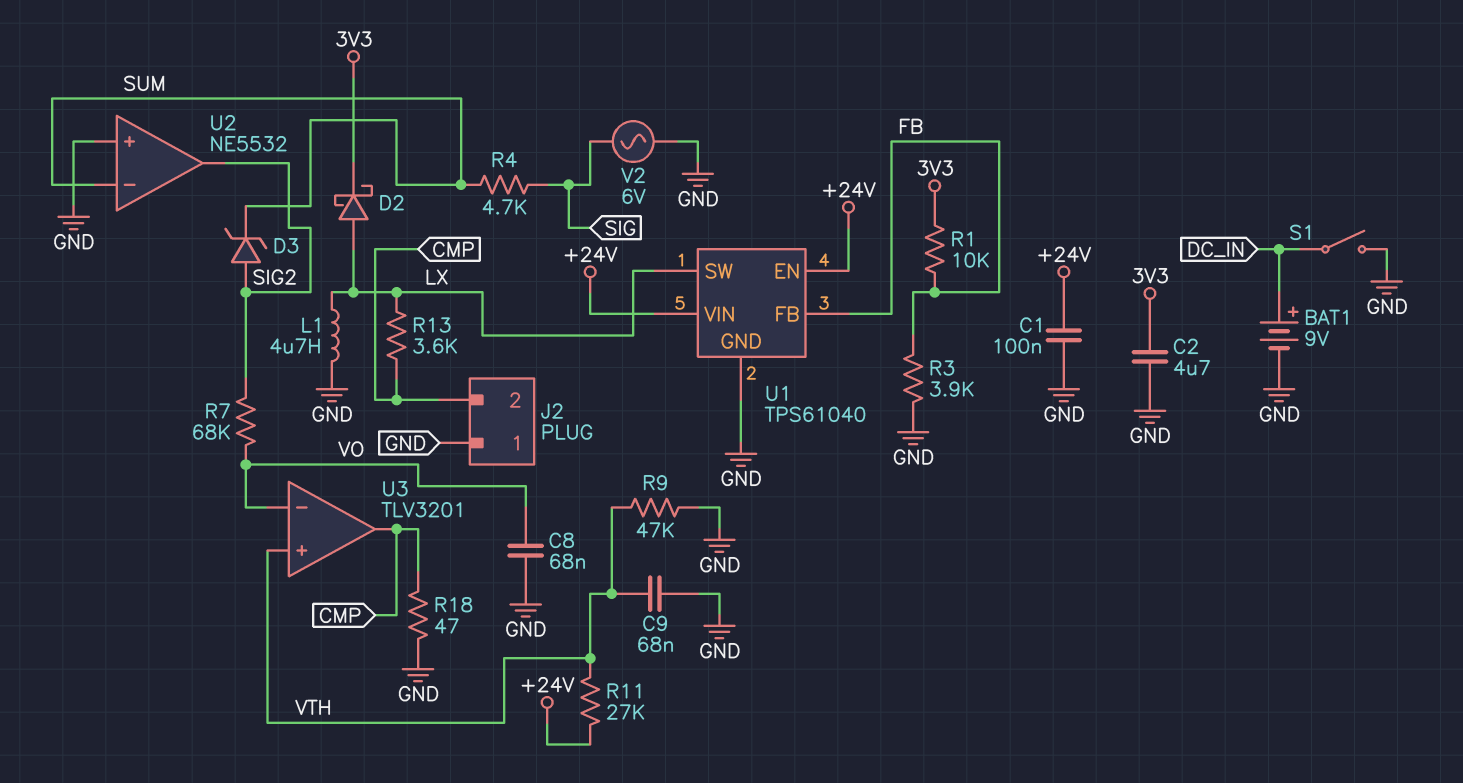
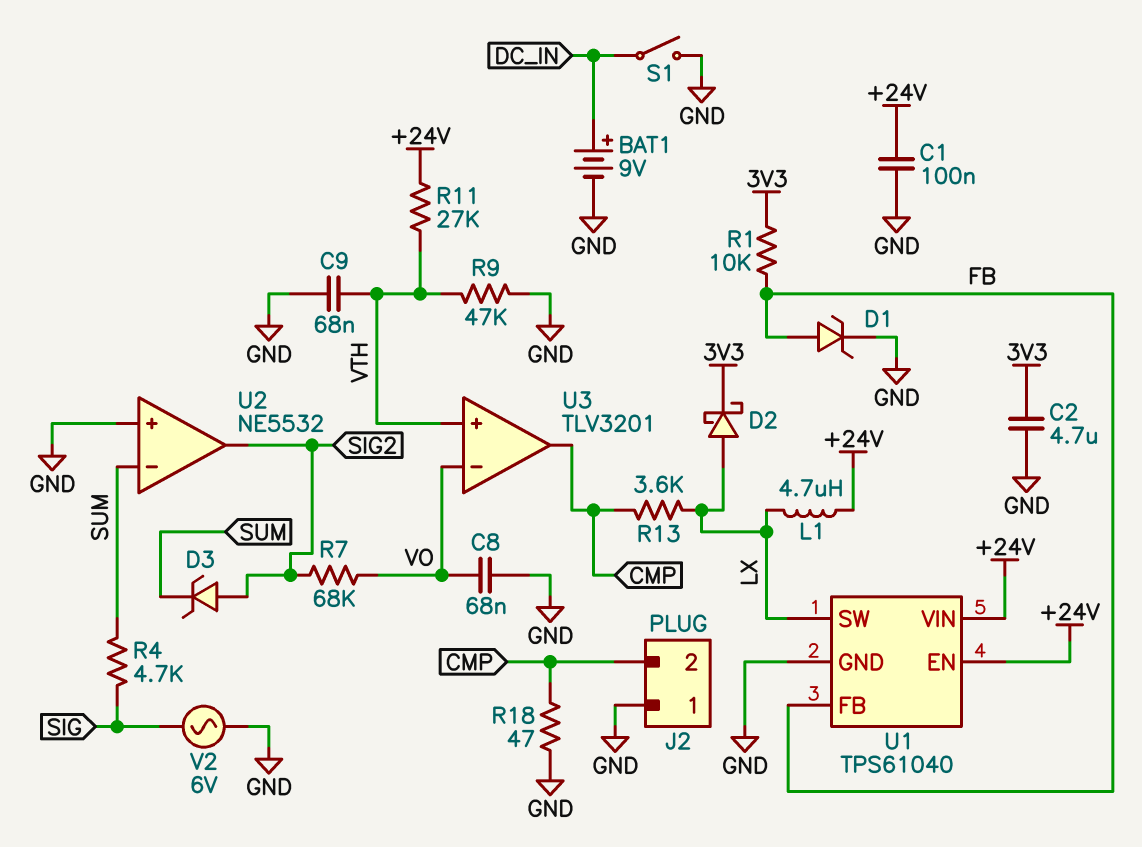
D1: none -> zener (A FB, K GND)
L1: 4.7uH (GND, LX) -> 4.7uH (+24V, LX)
R3: 3.9k (FB, GND) -> none

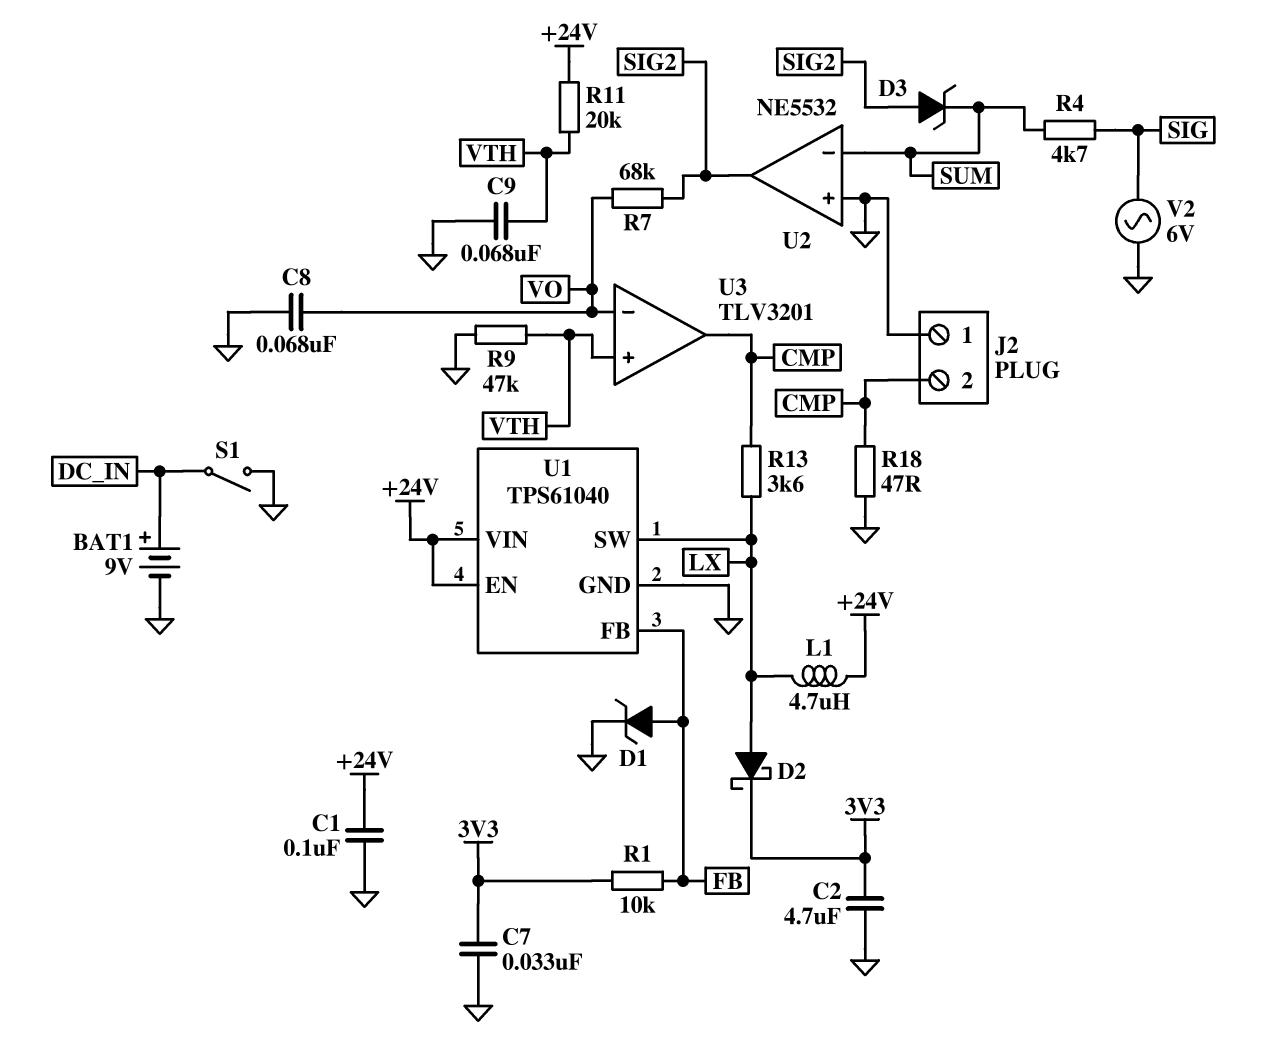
C7: none -> 33nF (3V3, GND)
R11: 27k (+24V, VTH) -> 20k (+24V, VTH)

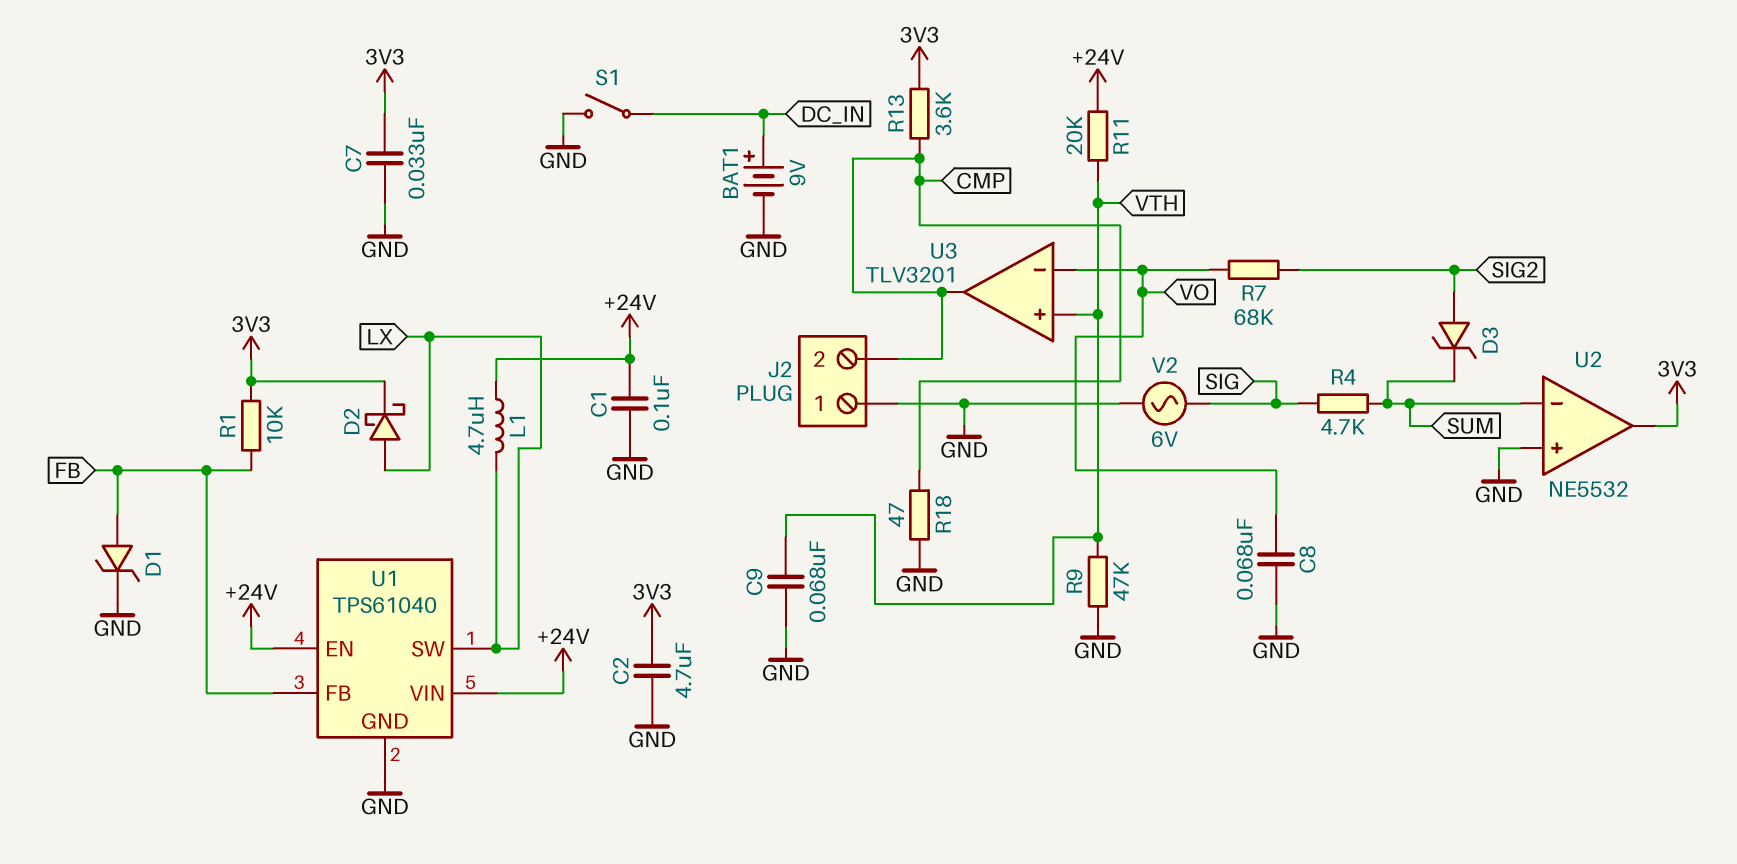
R13: 3.6k (CMP, LX) -> 3.6k (3V3, CMP)
U2 pin out: SIG2 -> 3V3

